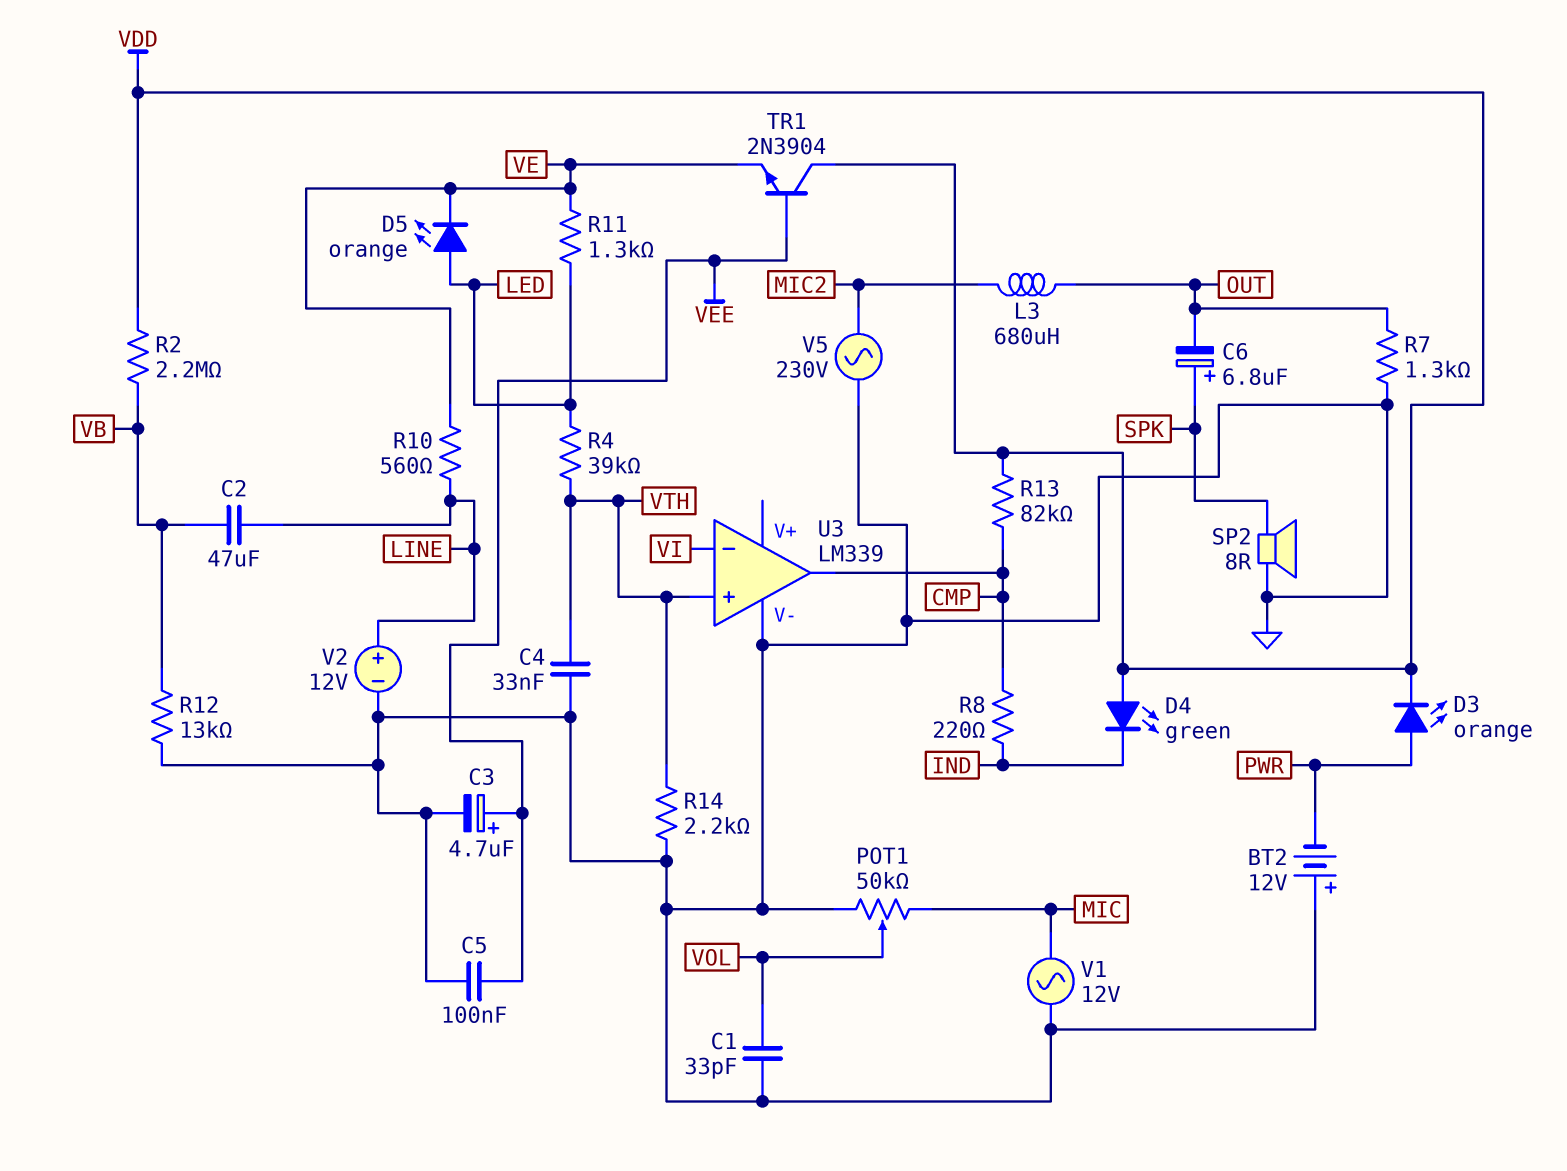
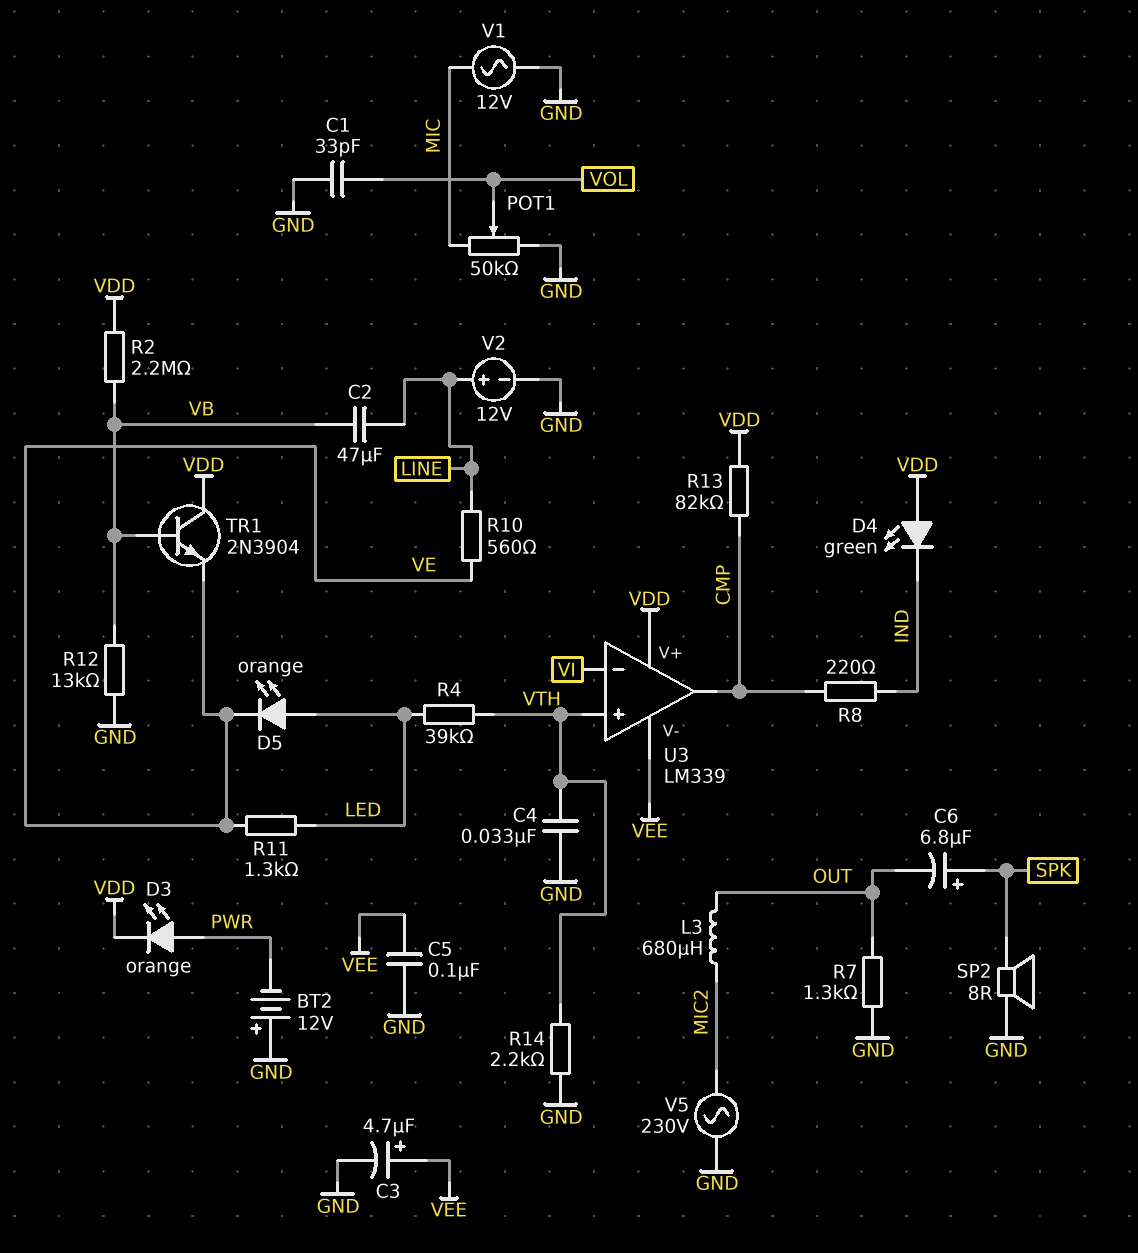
TR1: NPN 2N3904 (B VEE, C VDD, E VE) -> NPN 2N3904 (B VB, C VDD, E VE)
U3 pin V+: none -> VDD
U3 pin V-: GND -> VEE

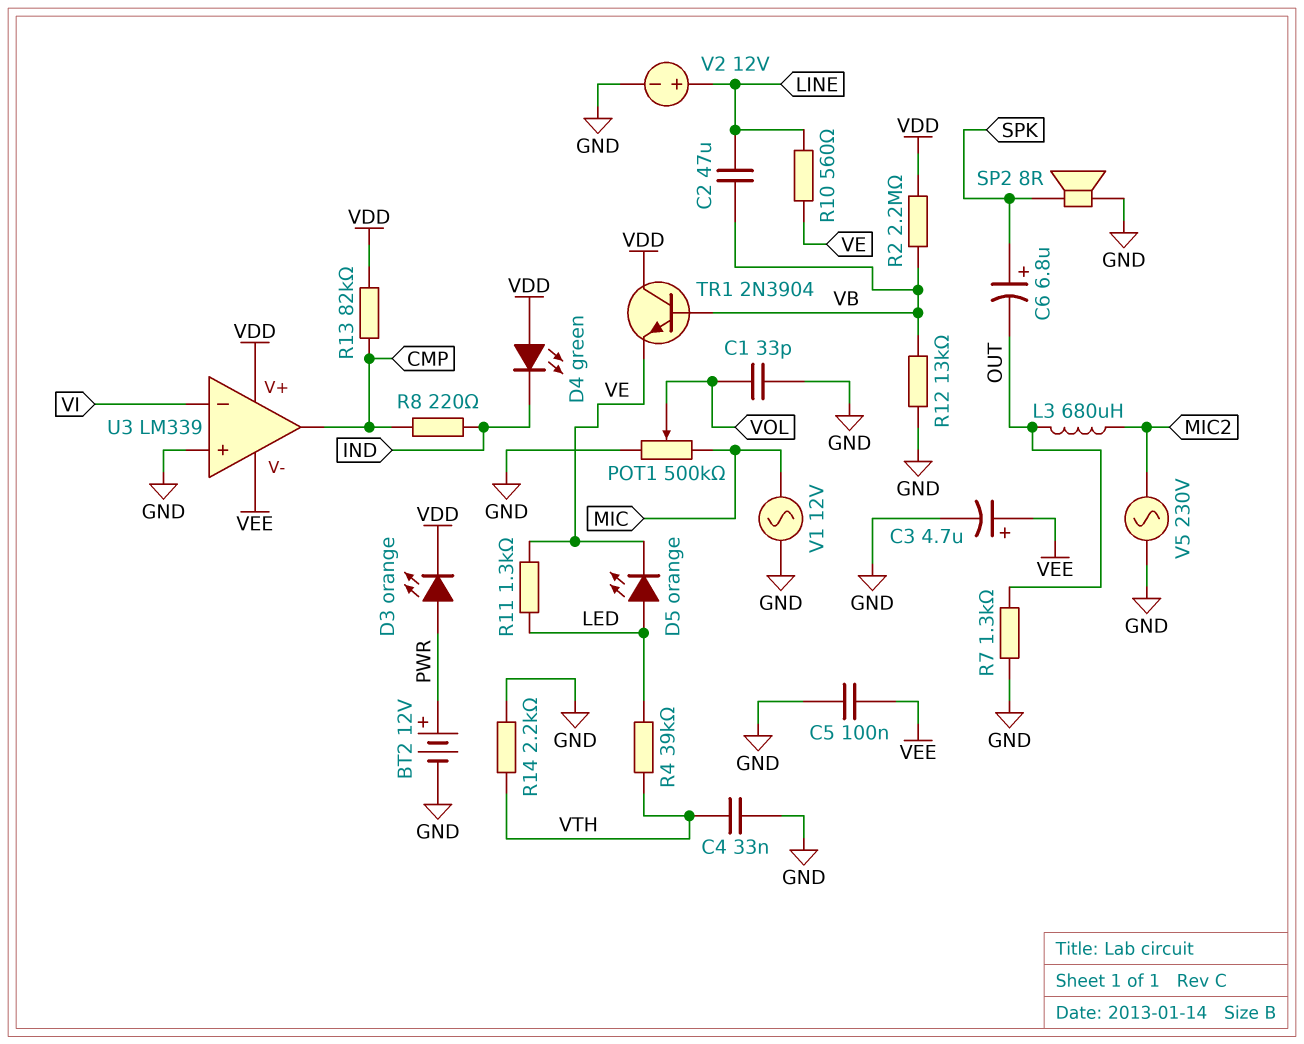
BT2: 12V (plus GND, minus PWR) -> 12V (plus PWR, minus GND)
POT1: 50k (GND, MIC, wiper VOL) -> 500k (GND, MIC, wiper VOL)
U3 pin in+: VTH -> GND

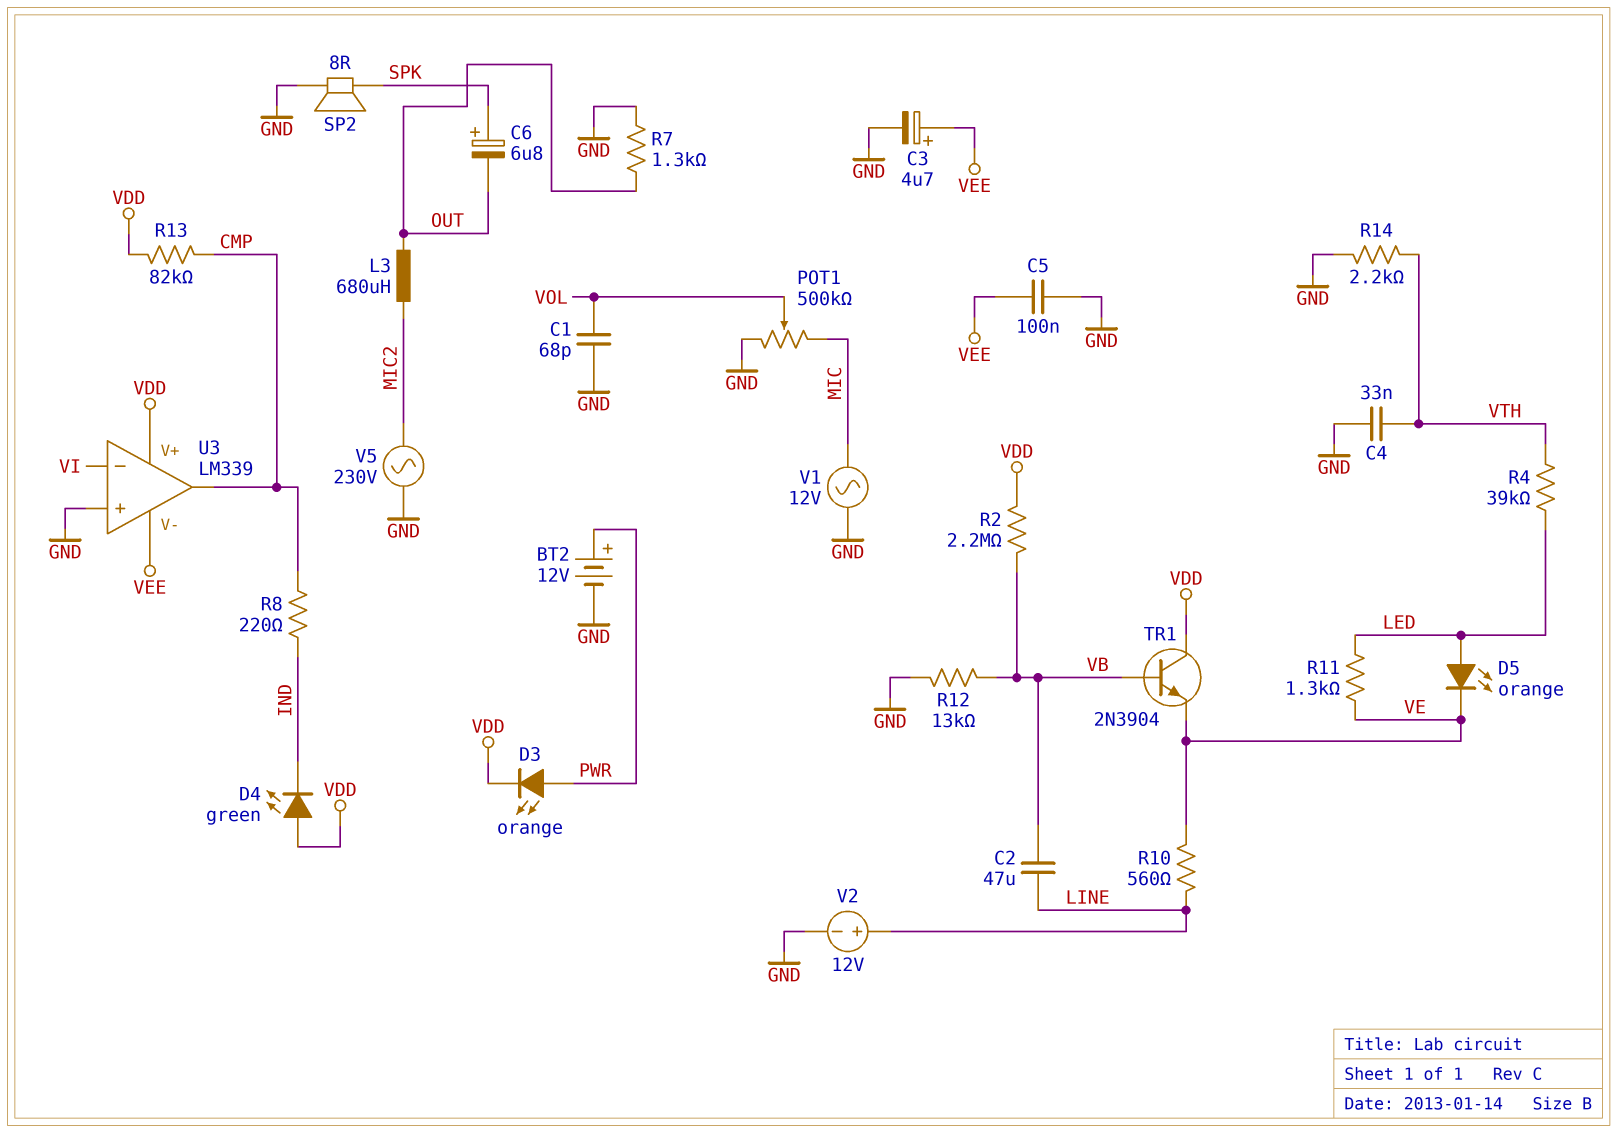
C1: 33pF (GND, VOL) -> 68pF (GND, VOL)

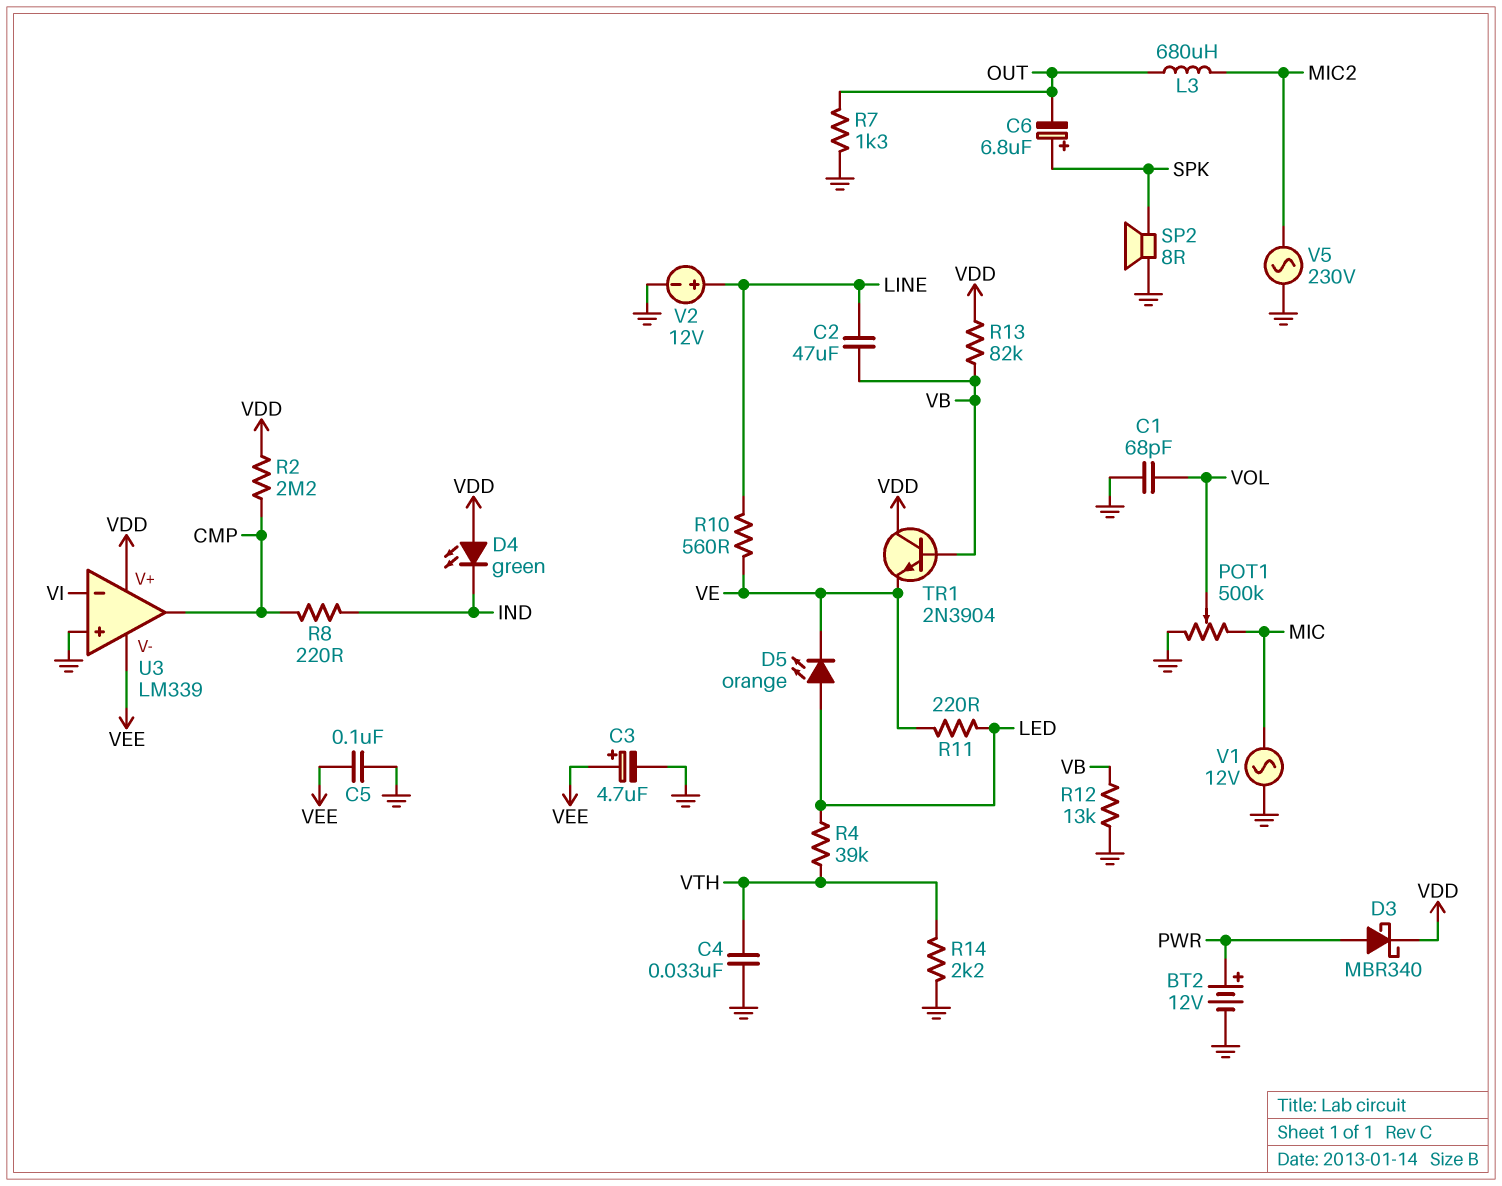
D3: LED orange (A PWR, K VDD) -> schottky MBR340 (A PWR, K VDD)
R2: 2.2M (VB, VDD) -> 2.2M (CMP, VDD)
R11: 1.3k (LED, VE) -> 220 (LED, VE)
R13: 82k (CMP, VDD) -> 82k (VB, VDD)

